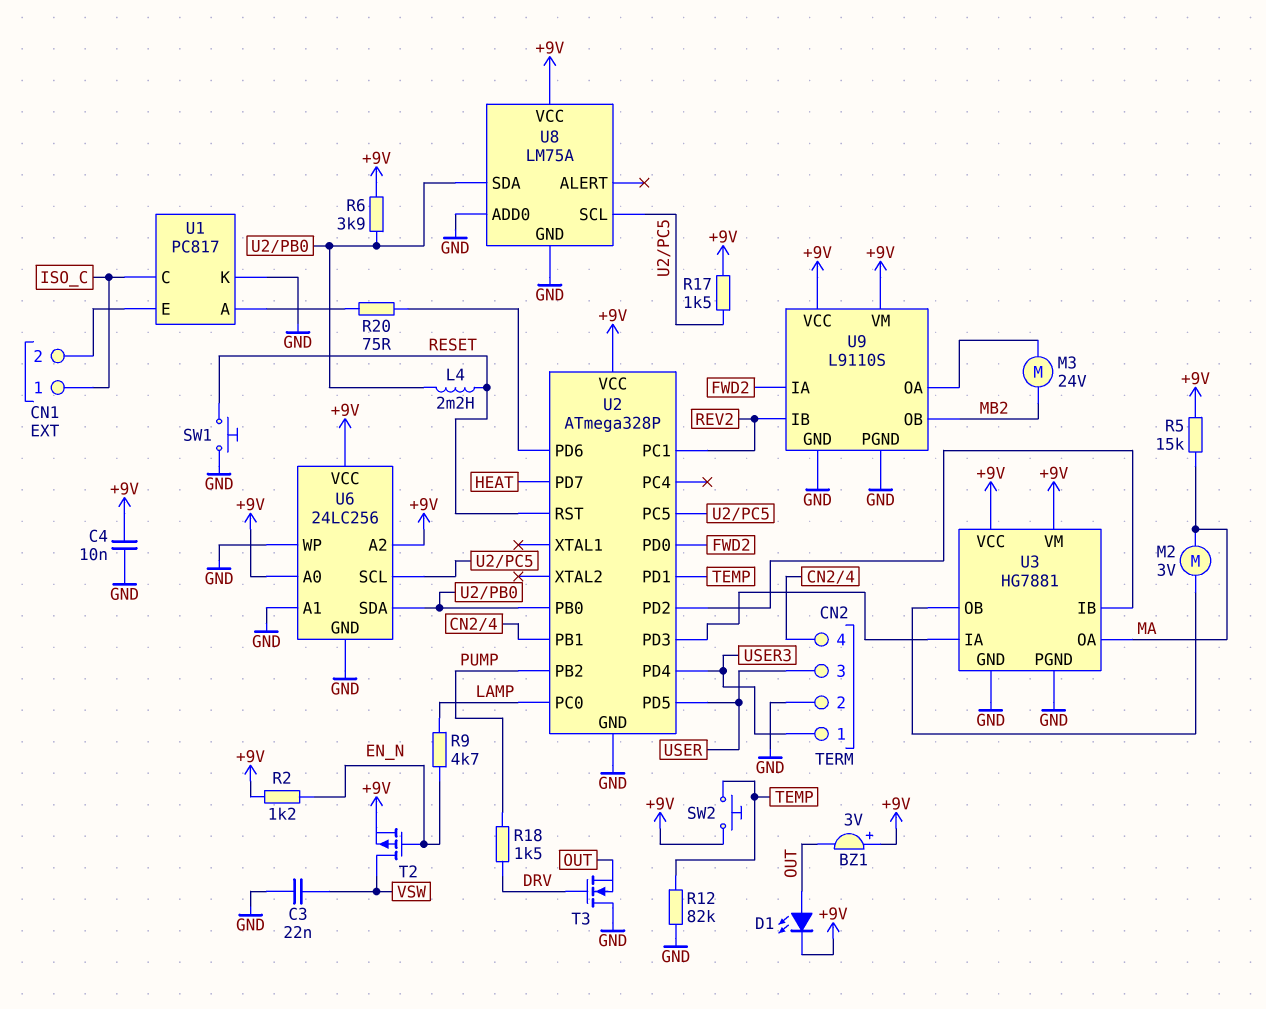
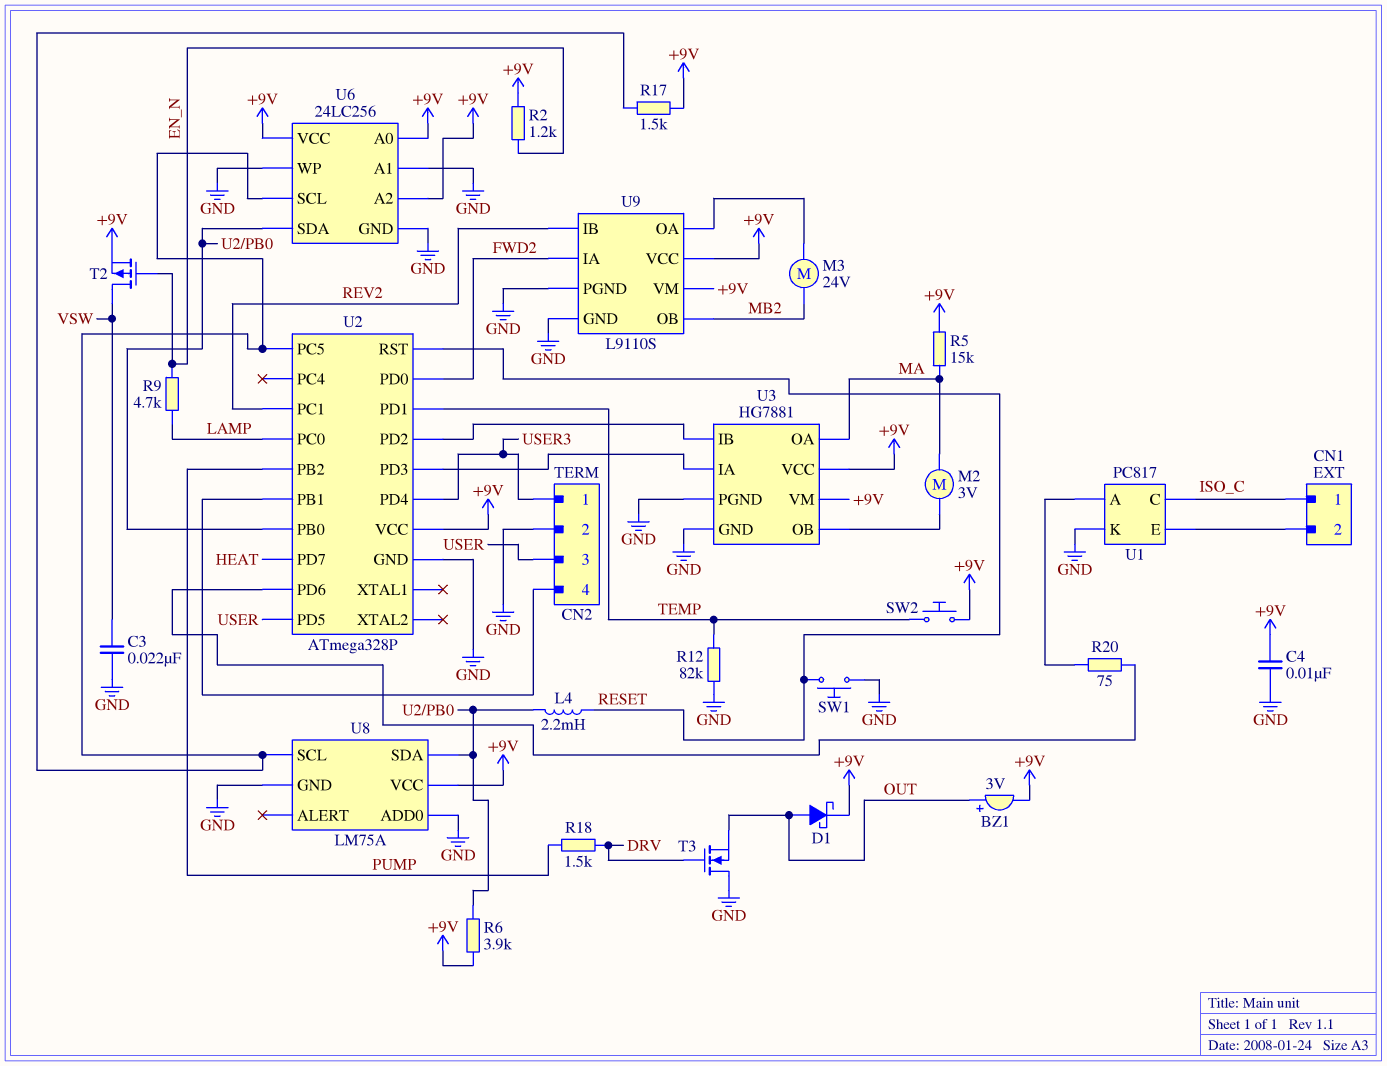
BZ1: buzzer 3V (plus +9V, minus OUT) -> buzzer 3V (plus OUT, minus +9V)
D1: LED (A OUT, K +9V) -> schottky (A OUT, K +9V)

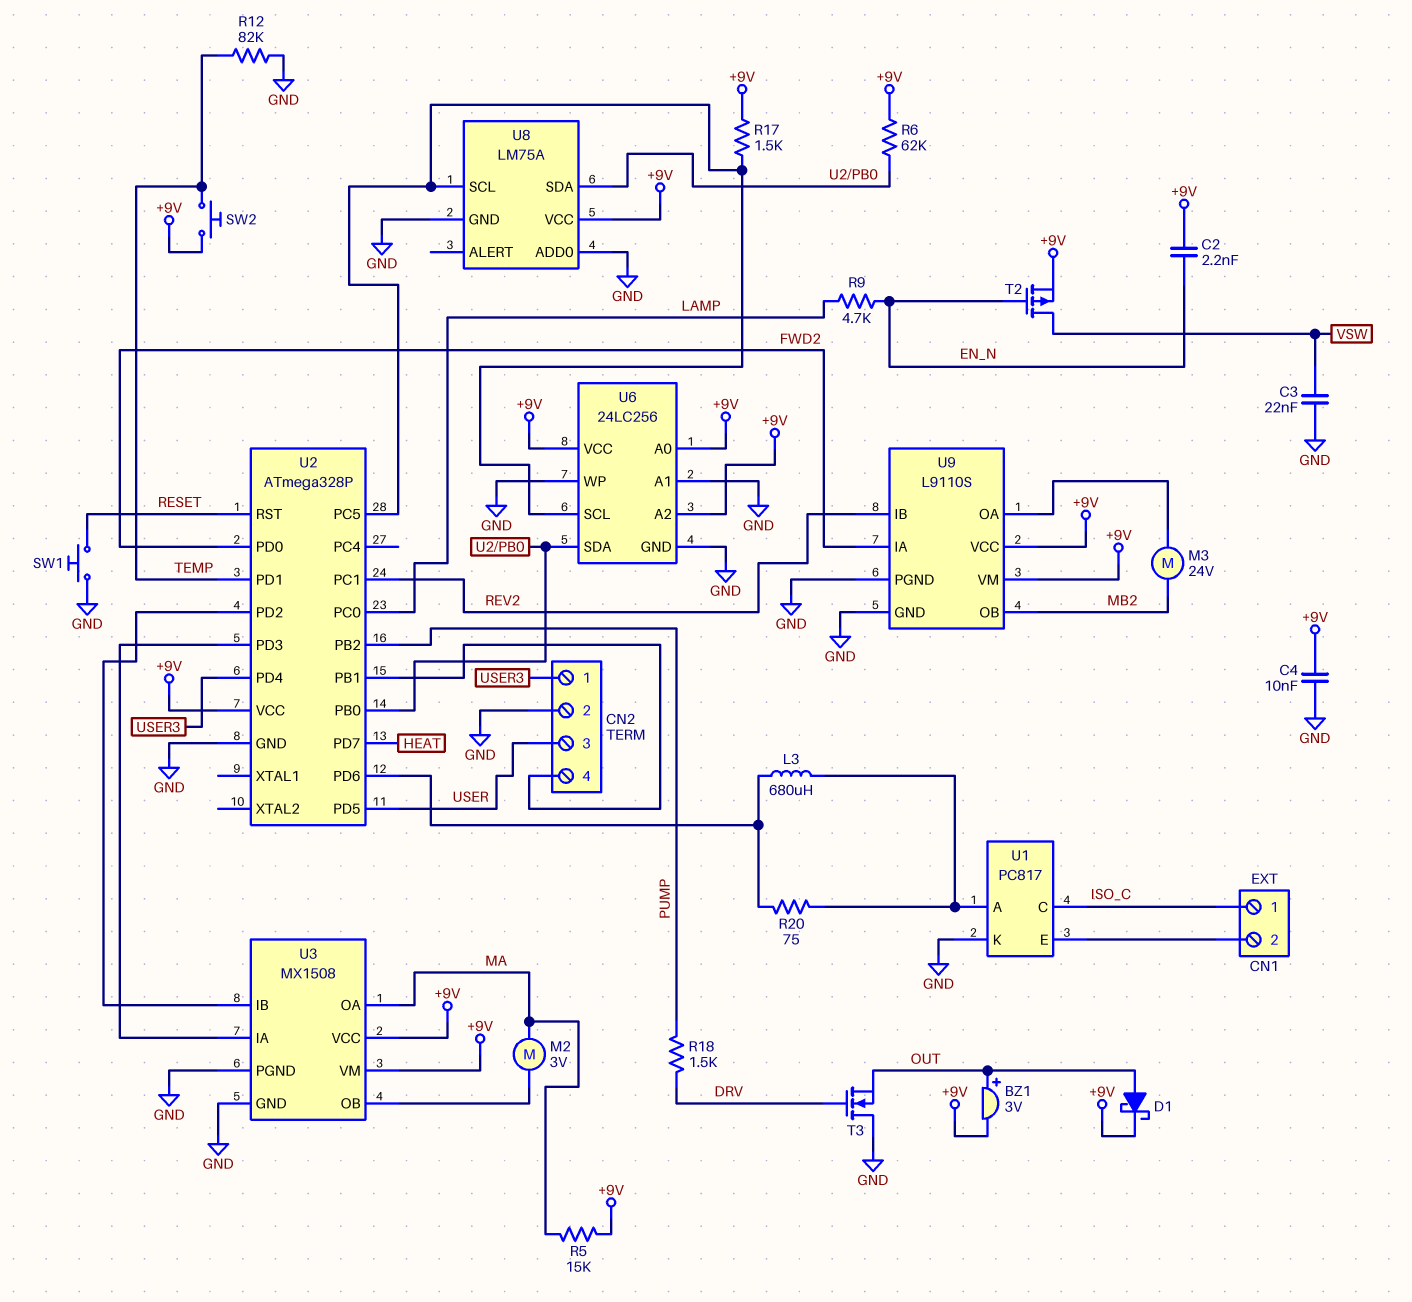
C2: none -> 2.2nF (+9V, EN_N)
L3: none -> 680uH (U1/A, U2/PD6)
L4: 2.2mH (RESET, U2/PB0) -> none
R2: 1.2k (+9V, EN_N) -> none
R6: 3.9k (+9V, U2/PB0) -> 62k (+9V, U2/PB0)
U3: HG7881 -> MX1508

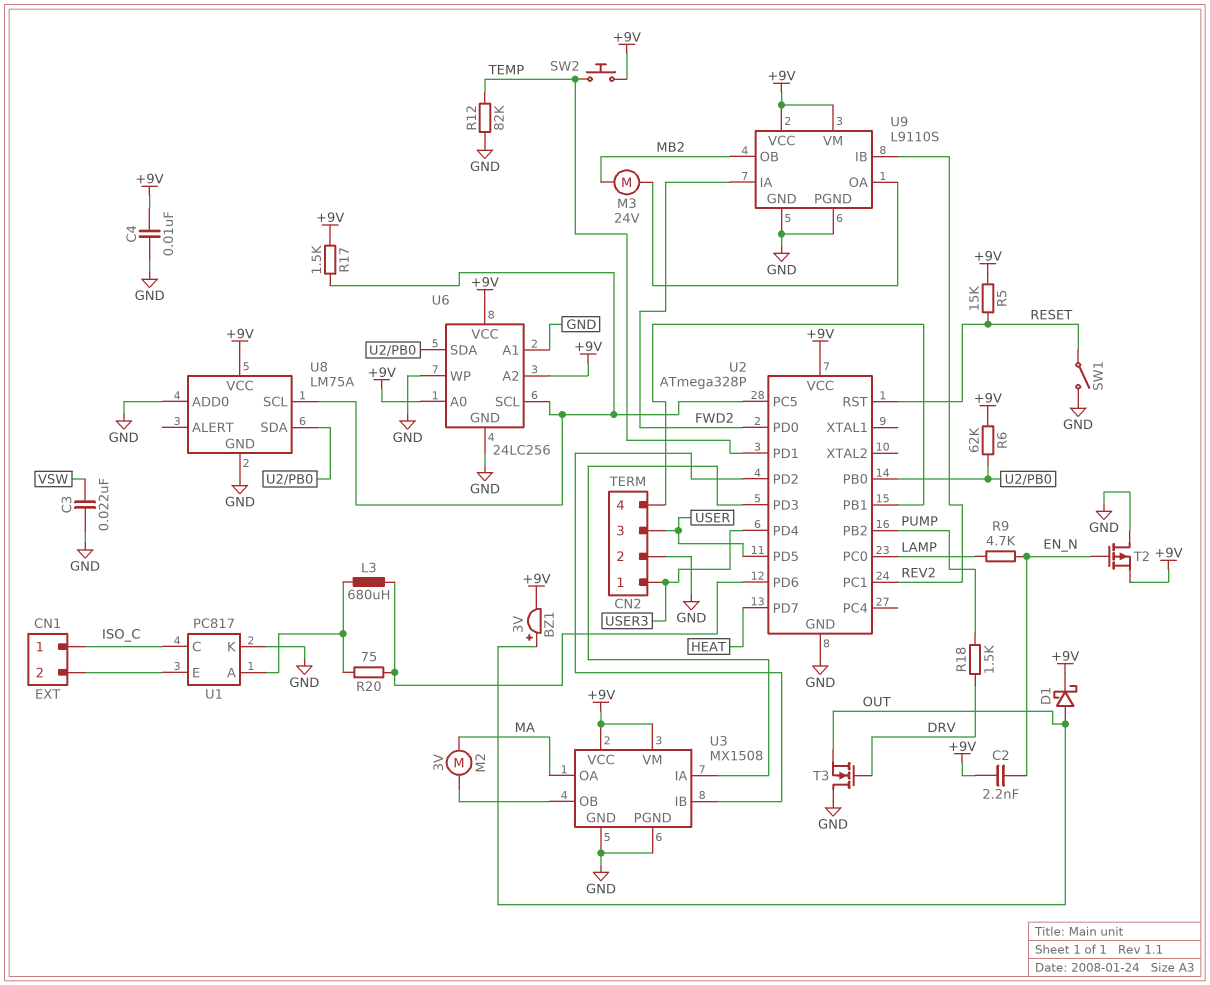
R5: 15k (+9V, MA) -> 15k (+9V, RESET)
SW1: button (GND, RESET) -> switch (GND, RESET)
T2: PMOS (G EN_N, D VSW, S +9V) -> PMOS (G EN_N, D GND, S +9V)

